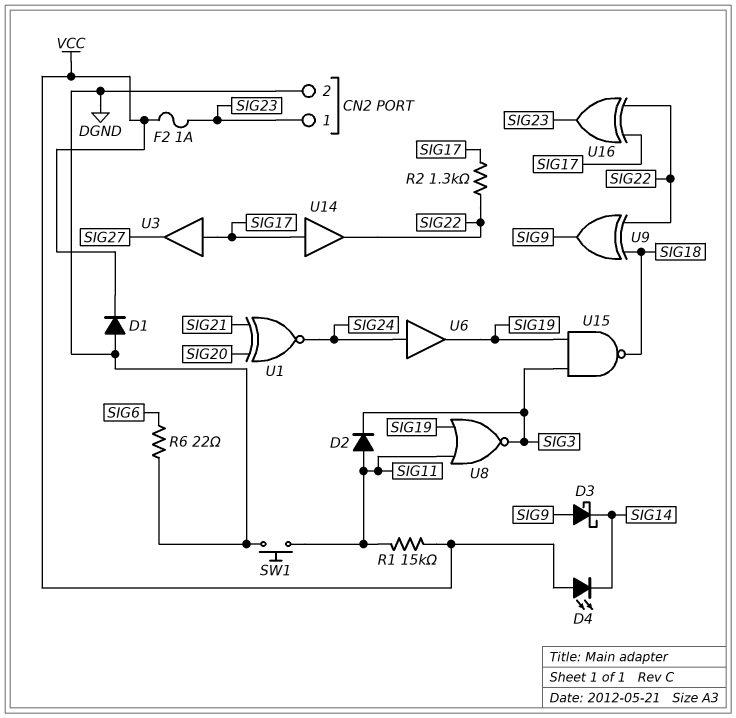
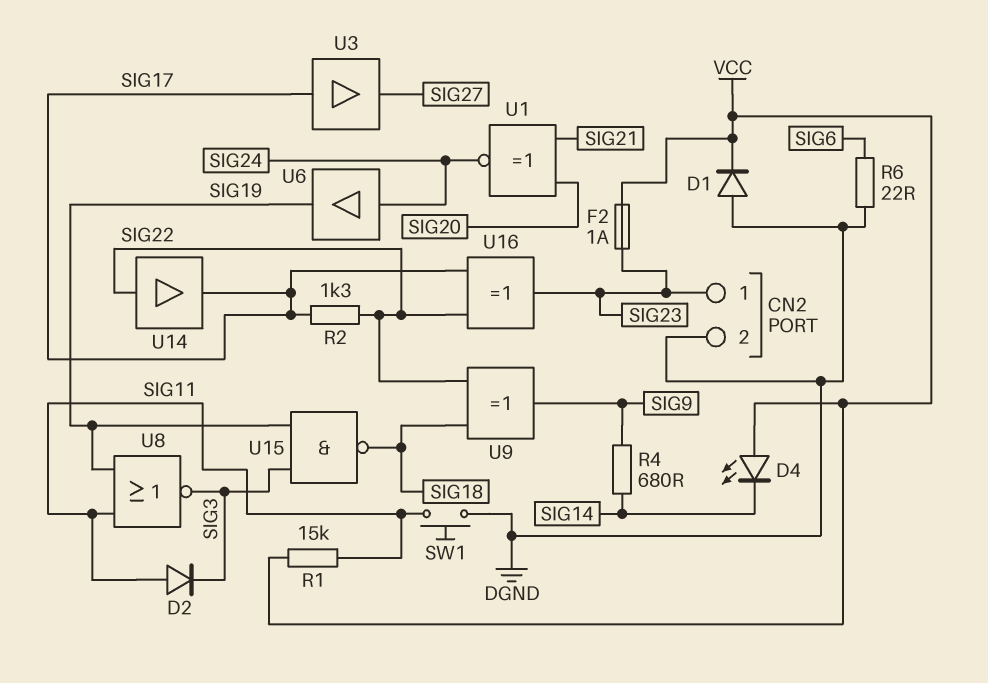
D3: schottky (A SIG9, K SIG14) -> none
R4: none -> 680 (SIG9, SIG14)
U14: buffer (in SIG17, out SIG22) -> buffer (in SIG22, out SIG17)

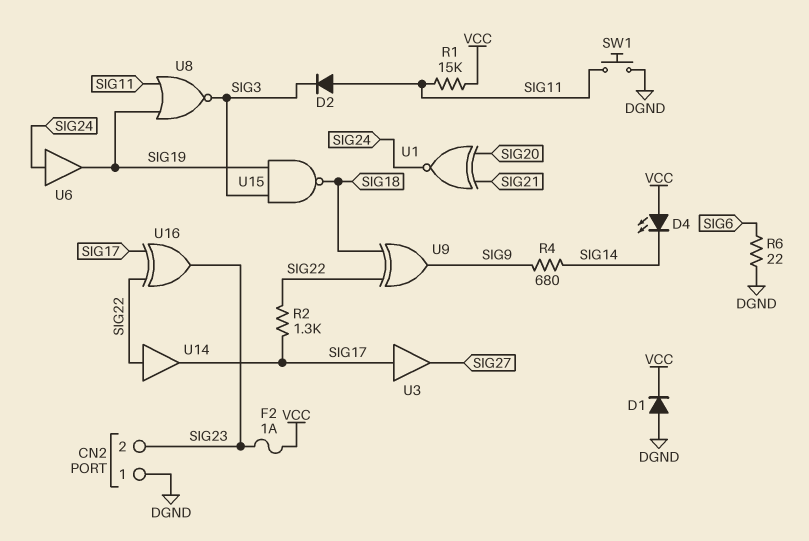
CN2 pin 1: SIG23 -> DGND
CN2 pin 2: DGND -> SIG23

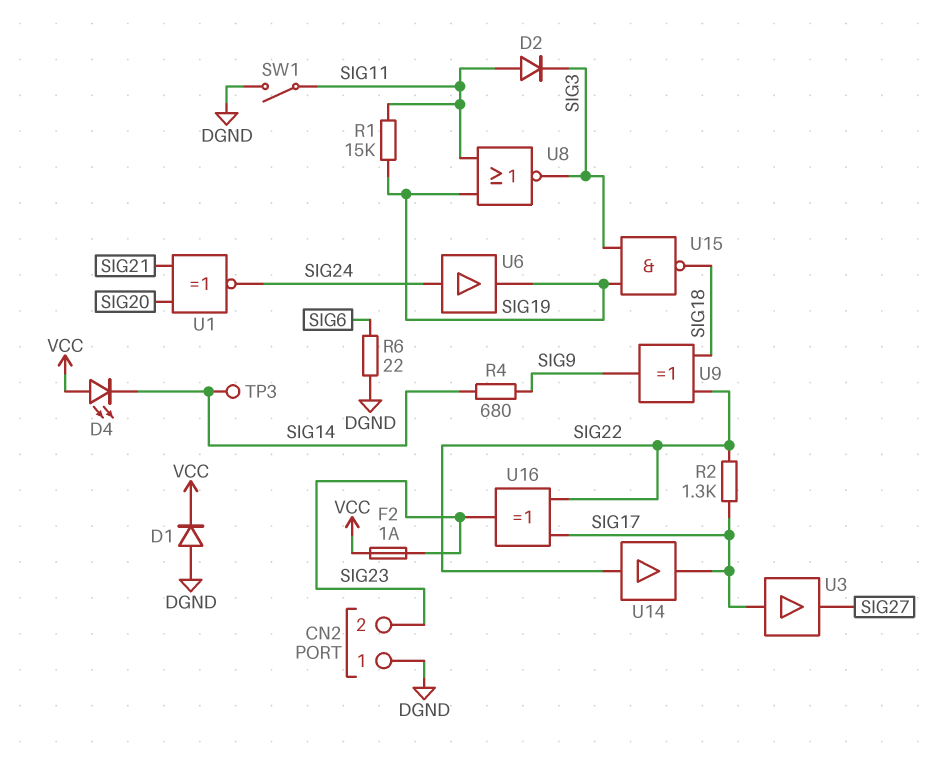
R1: 15k (SIG11, VCC) -> 15k (SIG11, SIG19)
SW1: button (DGND, SIG11) -> switch (DGND, SIG11)
TP3: none -> test point (SIG14)

